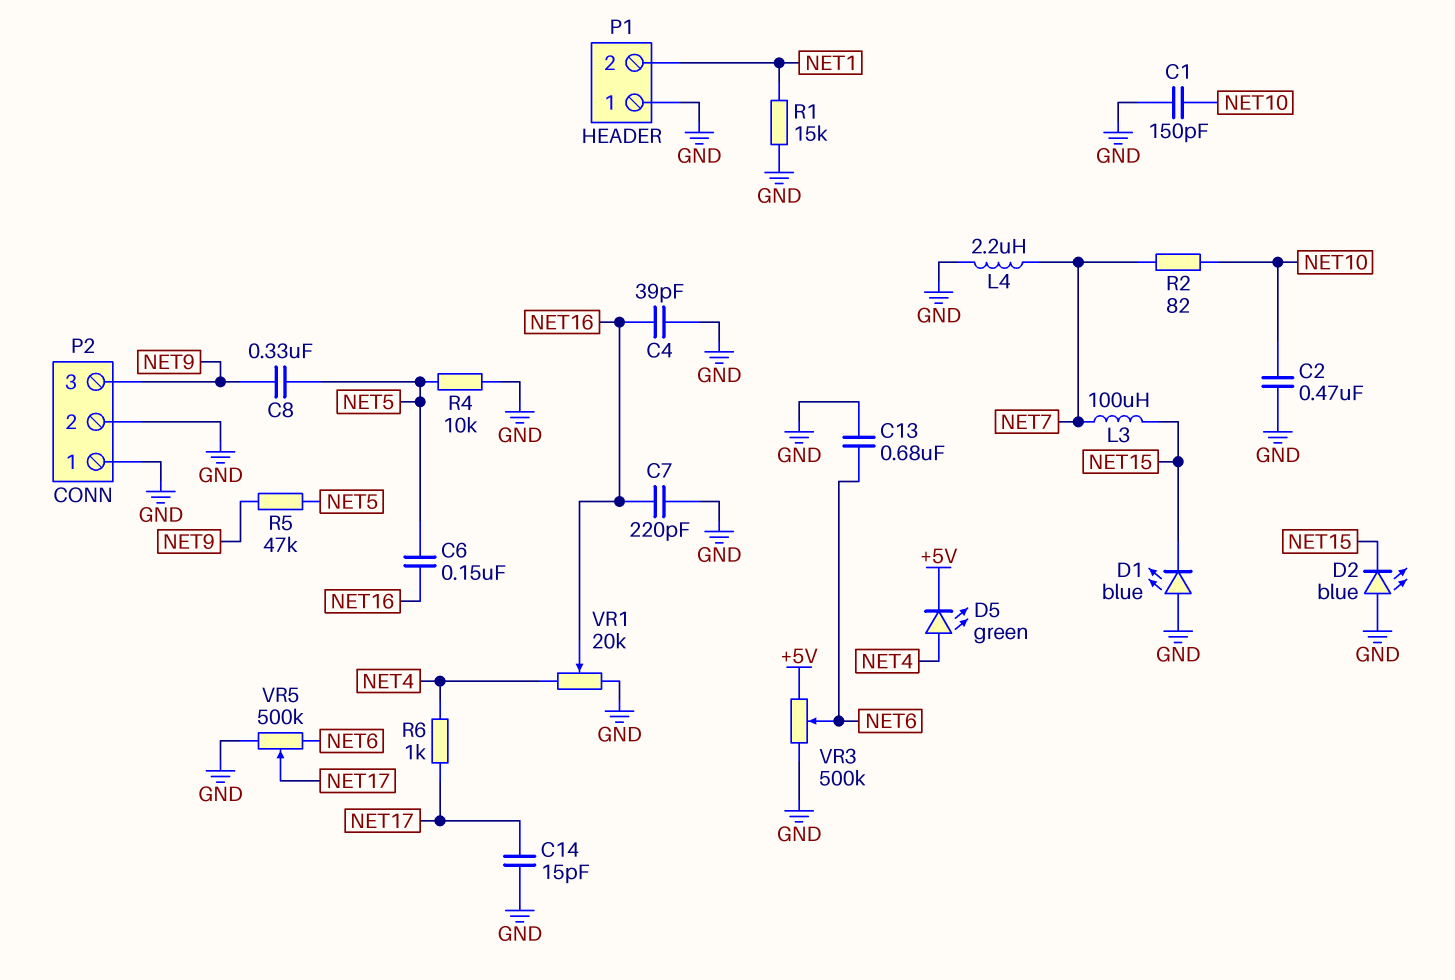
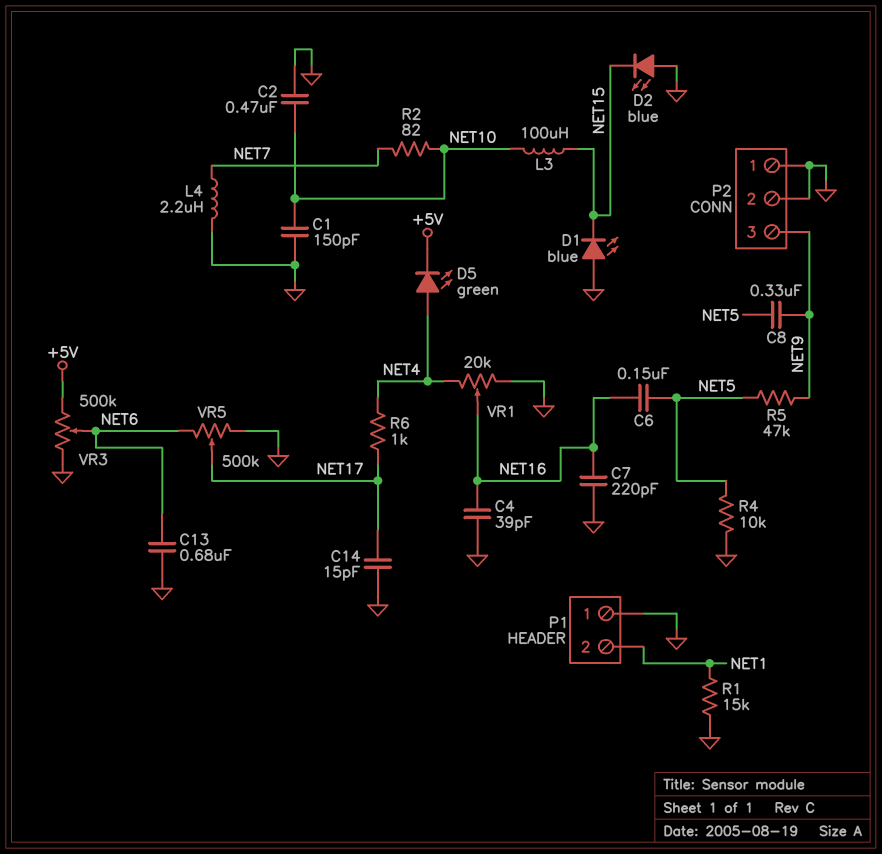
L3: 100uH (NET7, NET15) -> 100uH (NET10, NET15)

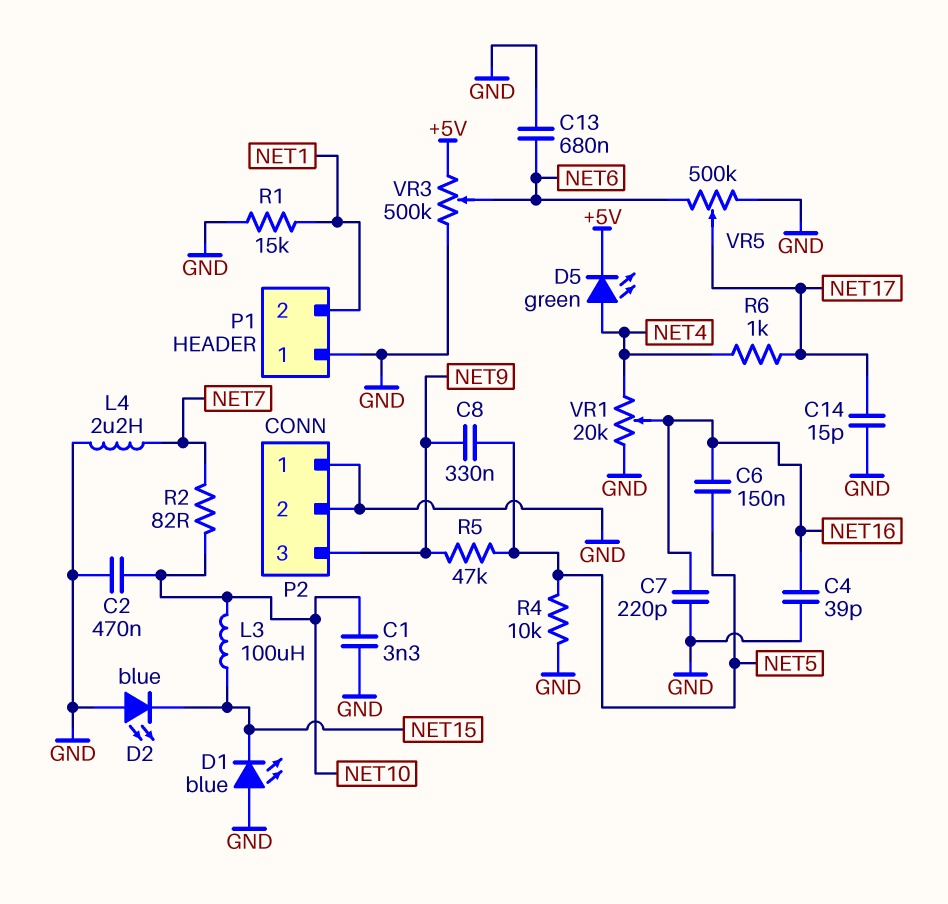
C1: 150pF (GND, NET10) -> 3.3nF (GND, NET10)

